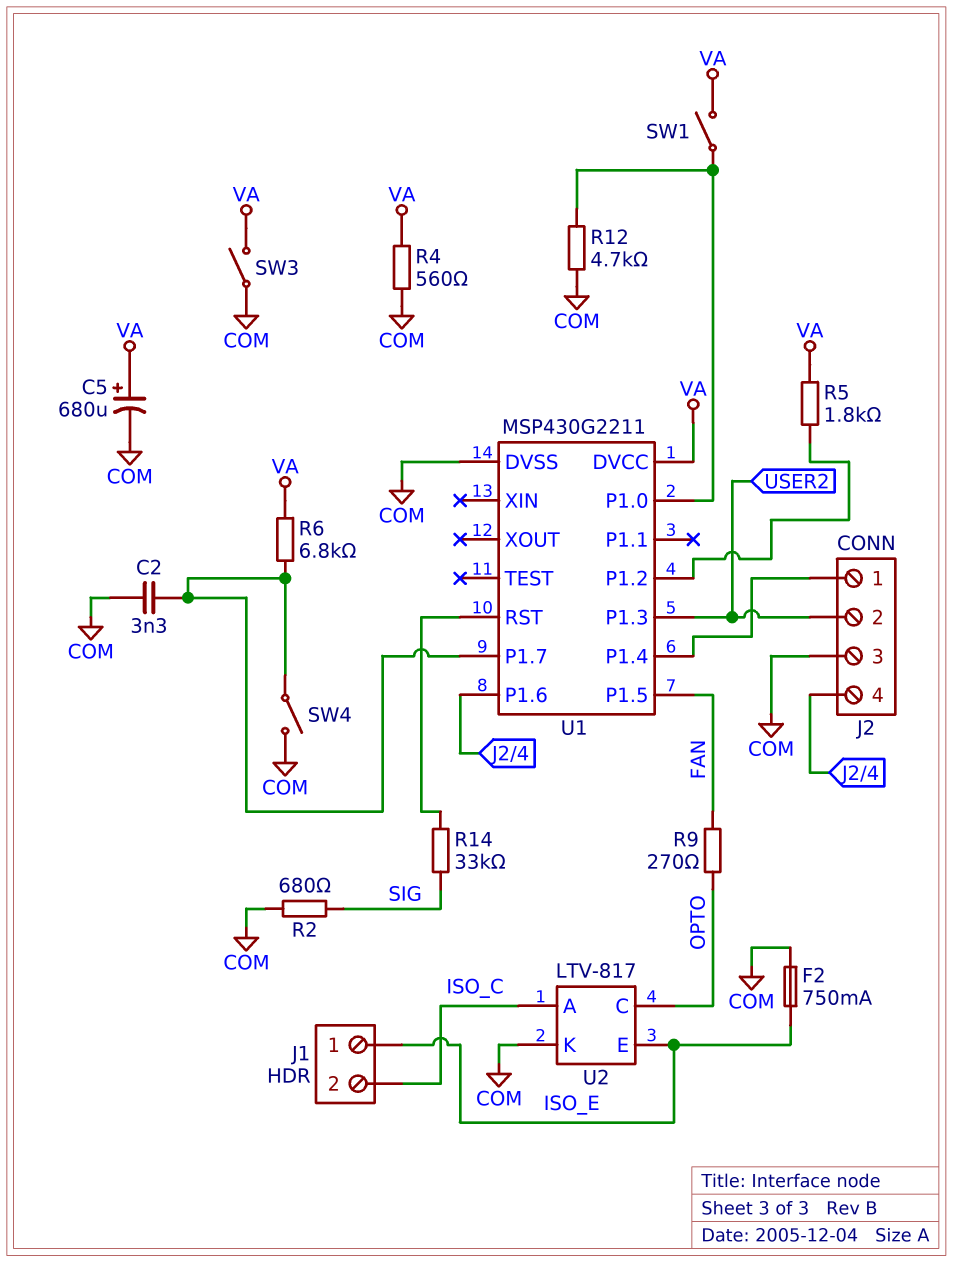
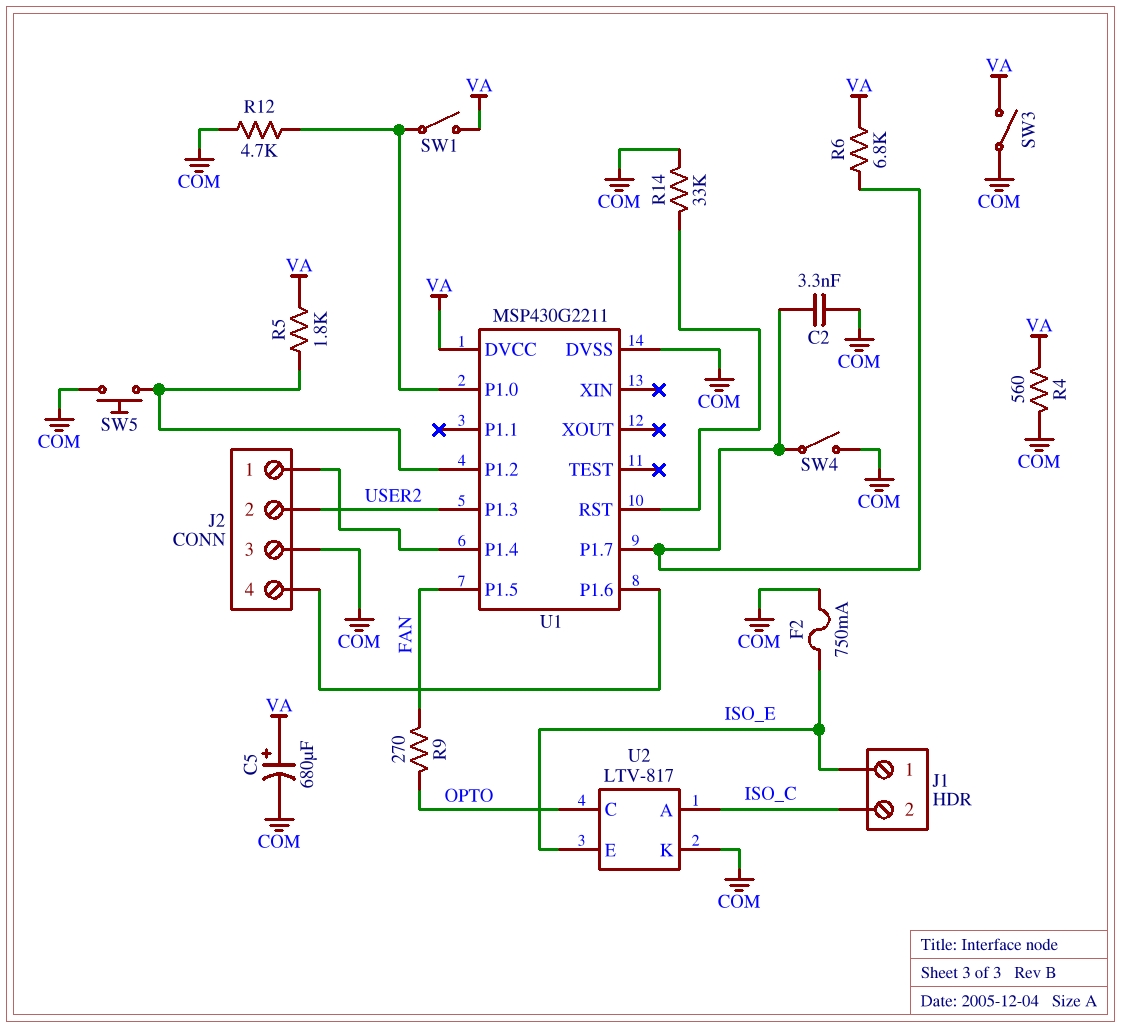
R2: 680 (COM, SIG) -> none
R14: 33k (SIG, U1/RST) -> 33k (COM, U1/RST)
SW5: none -> button (COM, U1/P1.2)

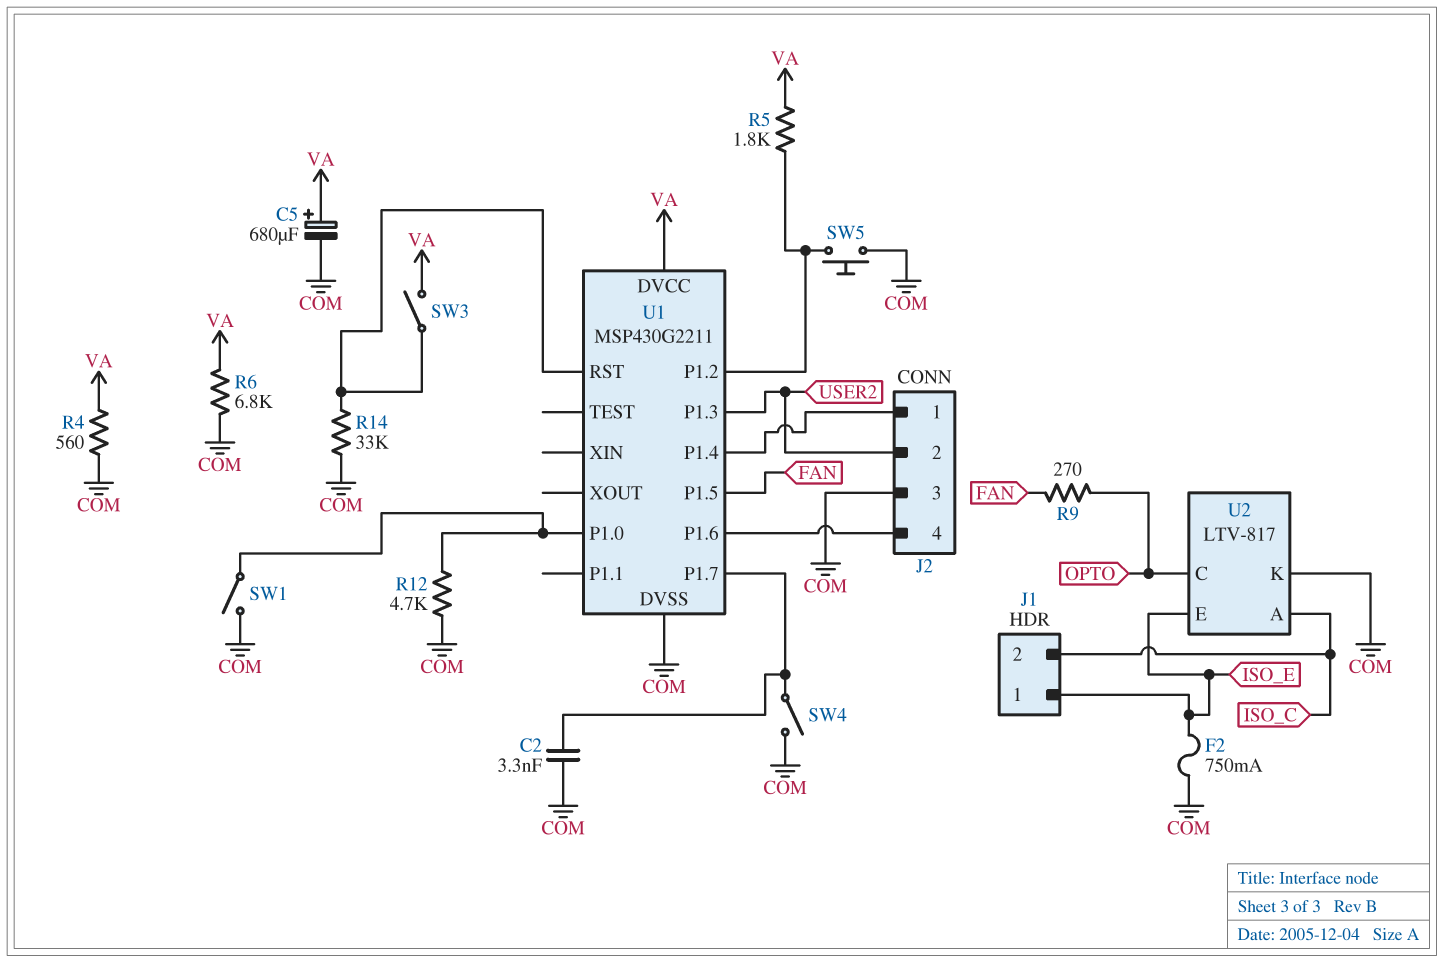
R6: 6.8k (U1/P1.7, VA) -> 6.8k (COM, VA)
SW1: switch (U1/P1.0, VA) -> switch (COM, U1/P1.0)
SW3: switch (COM, VA) -> switch (U1/RST, VA)

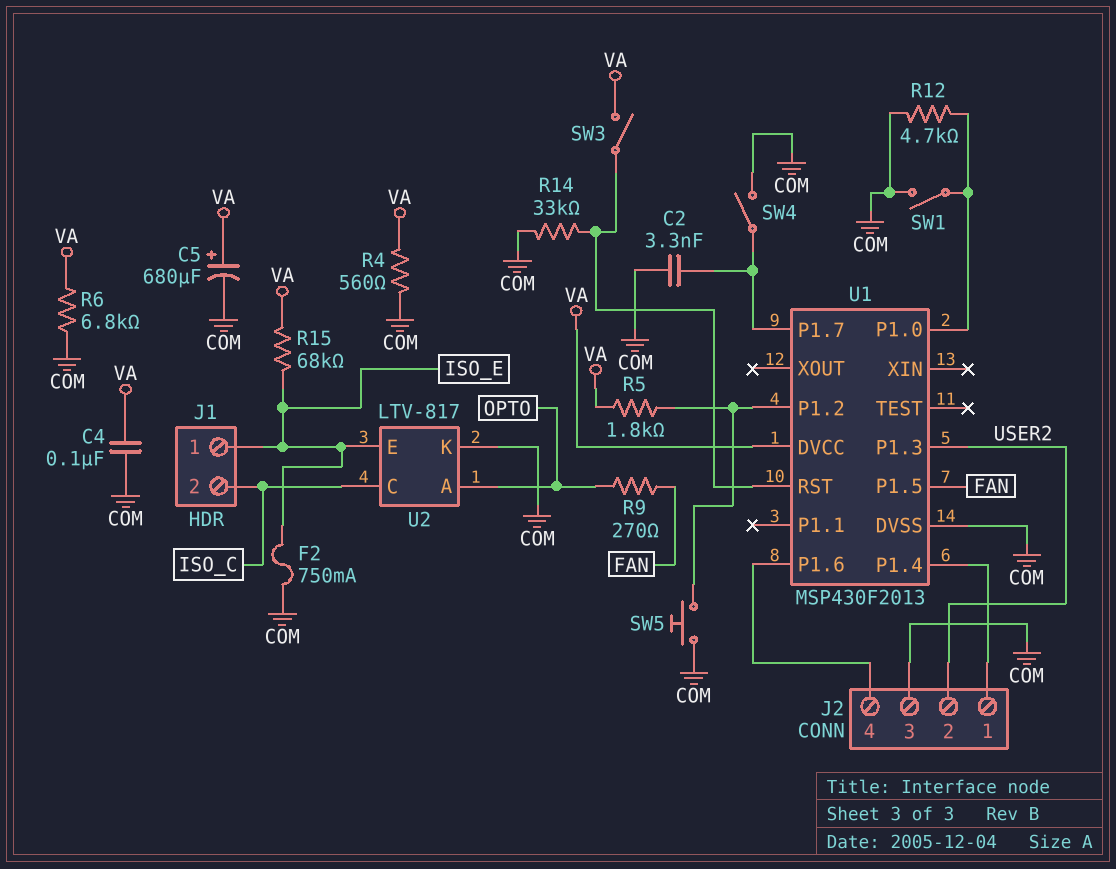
C4: none -> 100nF (COM, VA)
R15: none -> 68k (ISO_E, VA)
U1: MSP430G2211 -> MSP430F2013
U2 pin A: ISO_C -> OPTO
U2 pin C: OPTO -> ISO_C

